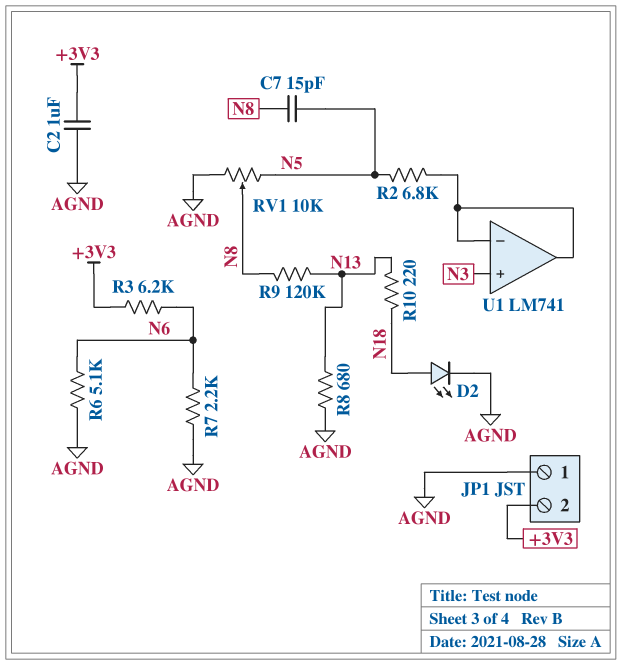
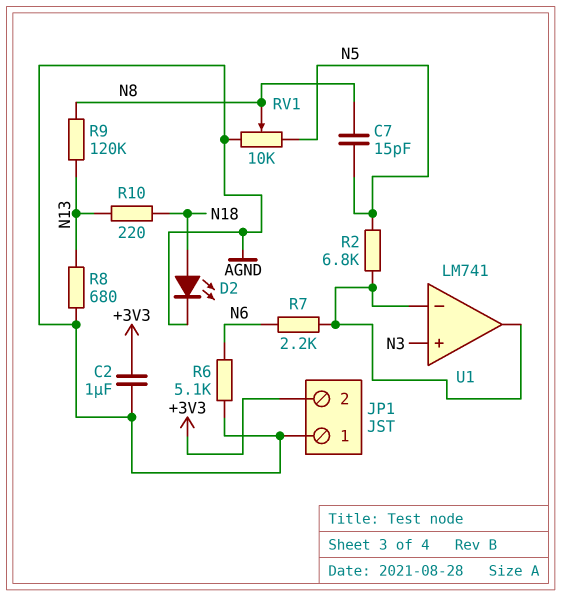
R3: 6.2k (+3V3, N6) -> none
R7: 2.2k (AGND, N6) -> 2.2k (N6, U1/in-)

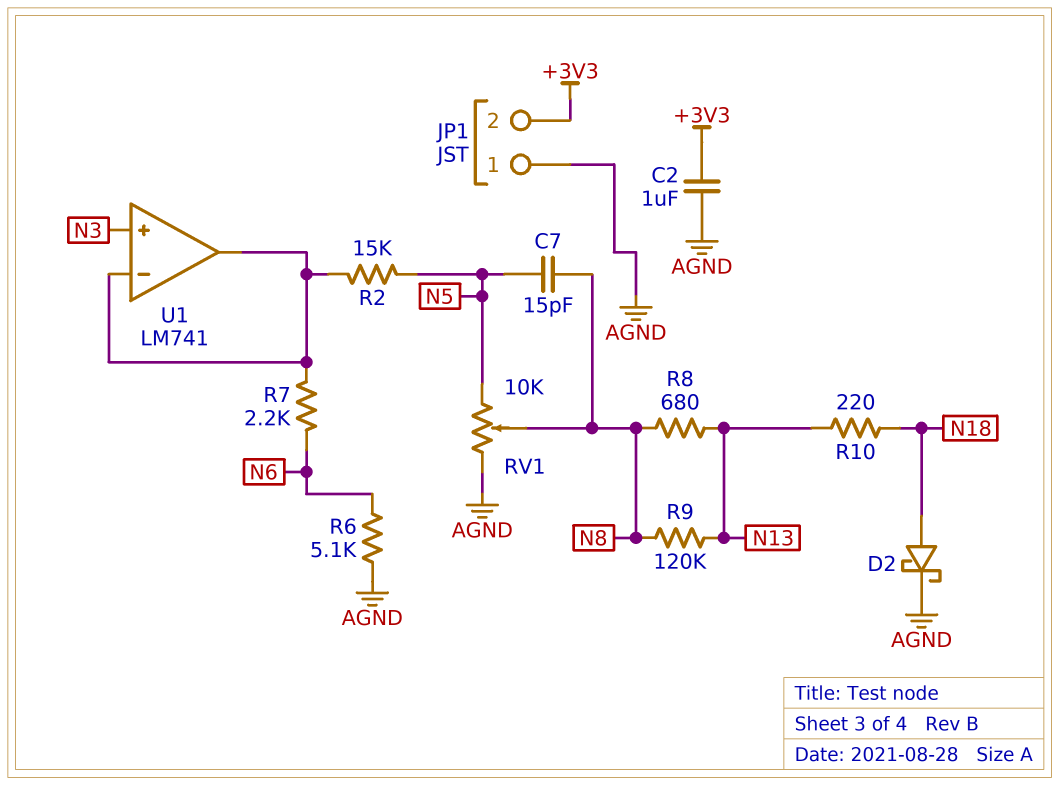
D2: LED (A N18, K AGND) -> schottky (A N18, K AGND)
R2: 6.8k (N5, U1/in-) -> 15k (N5, U1/in-)
R8: 680 (AGND, N13) -> 680 (N8, N13)

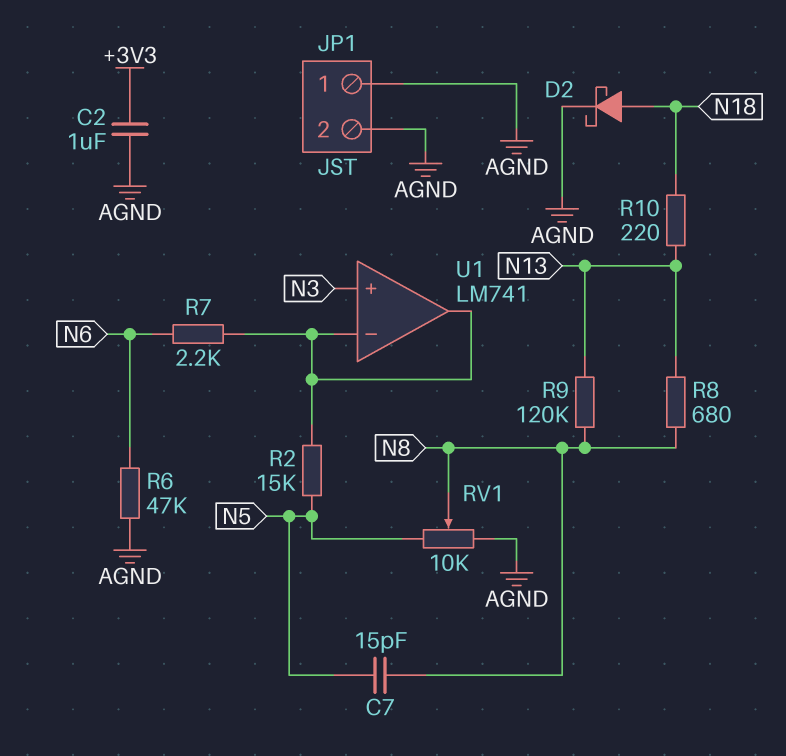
JP1 pin 2: +3V3 -> AGND
R6: 5.1k (AGND, N6) -> 47k (AGND, N6)

